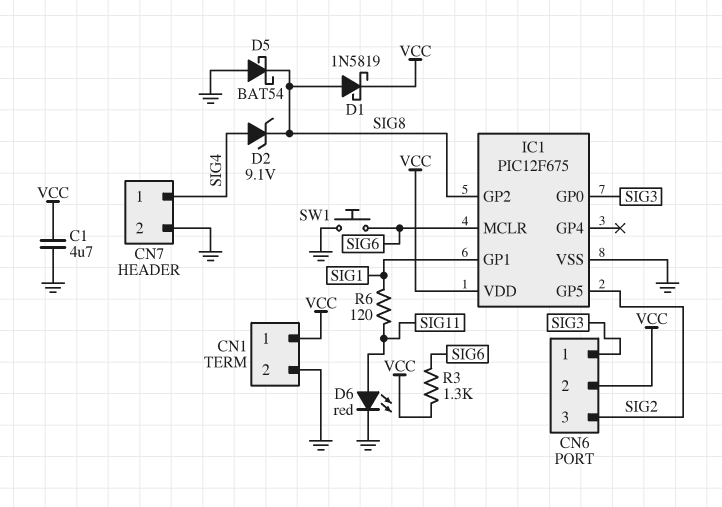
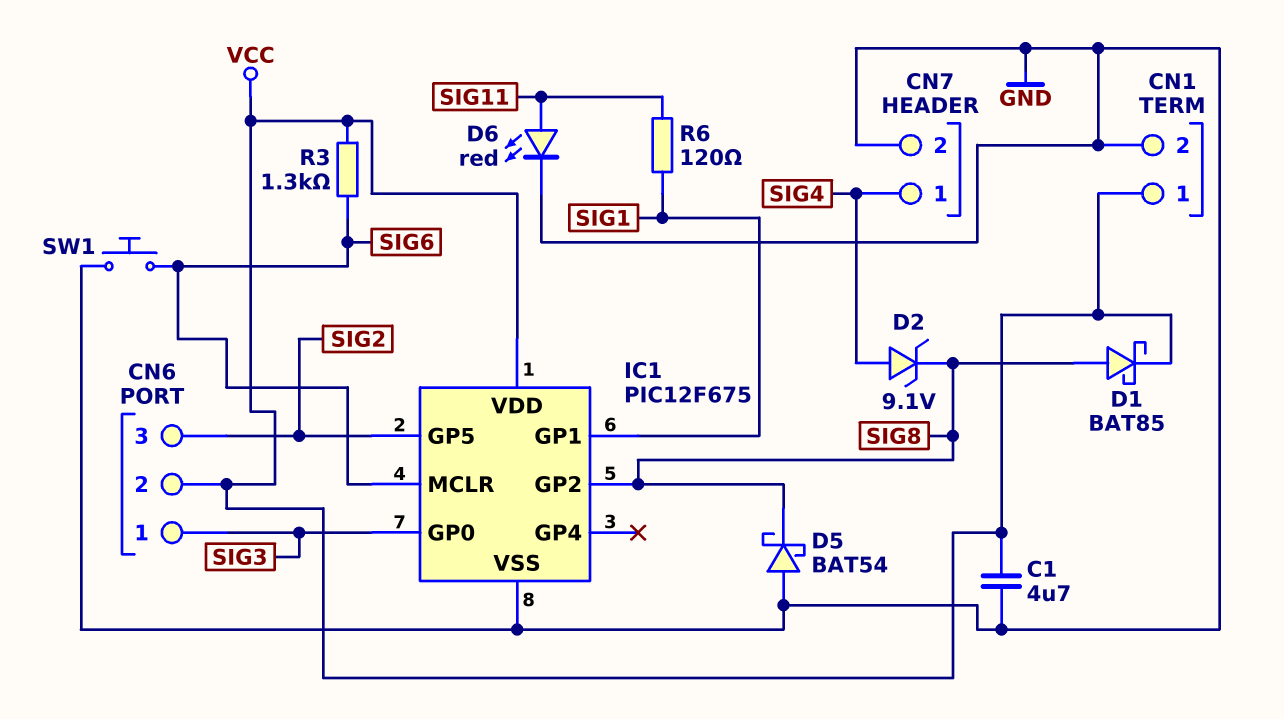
D1: schottky 1N5819 (A SIG8, K VCC) -> schottky BAT85 (A SIG8, K VCC)

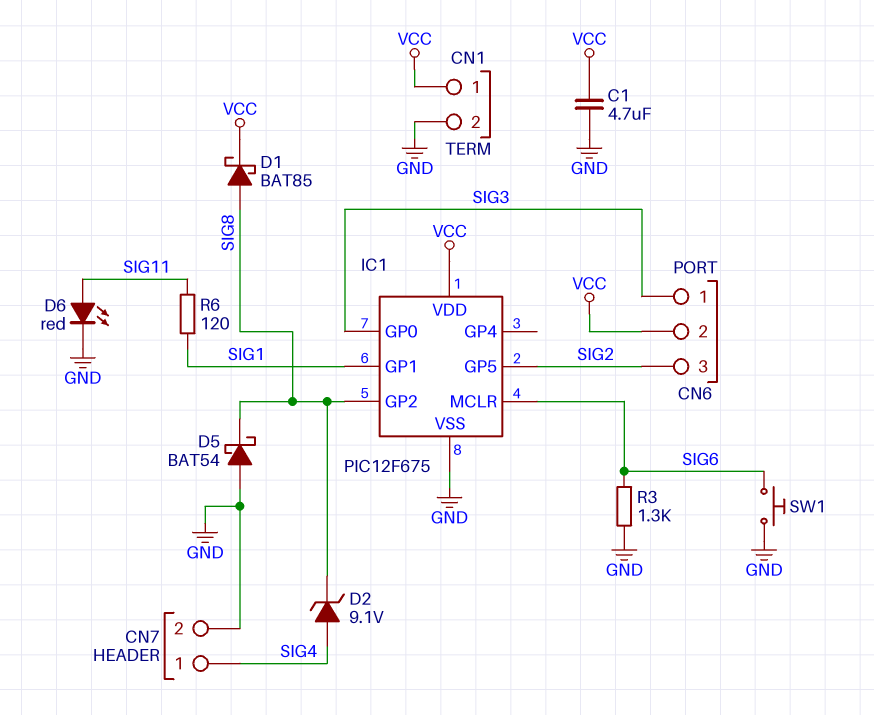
R3: 1.3k (SIG6, VCC) -> 1.3k (GND, SIG6)

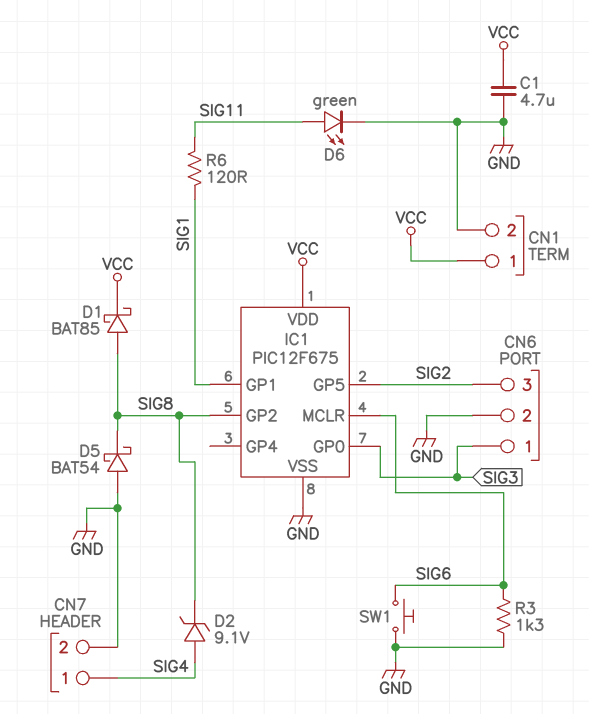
CN6 pin 2: VCC -> GND
D6: LED red (A SIG11, K GND) -> LED green (A SIG11, K GND)

